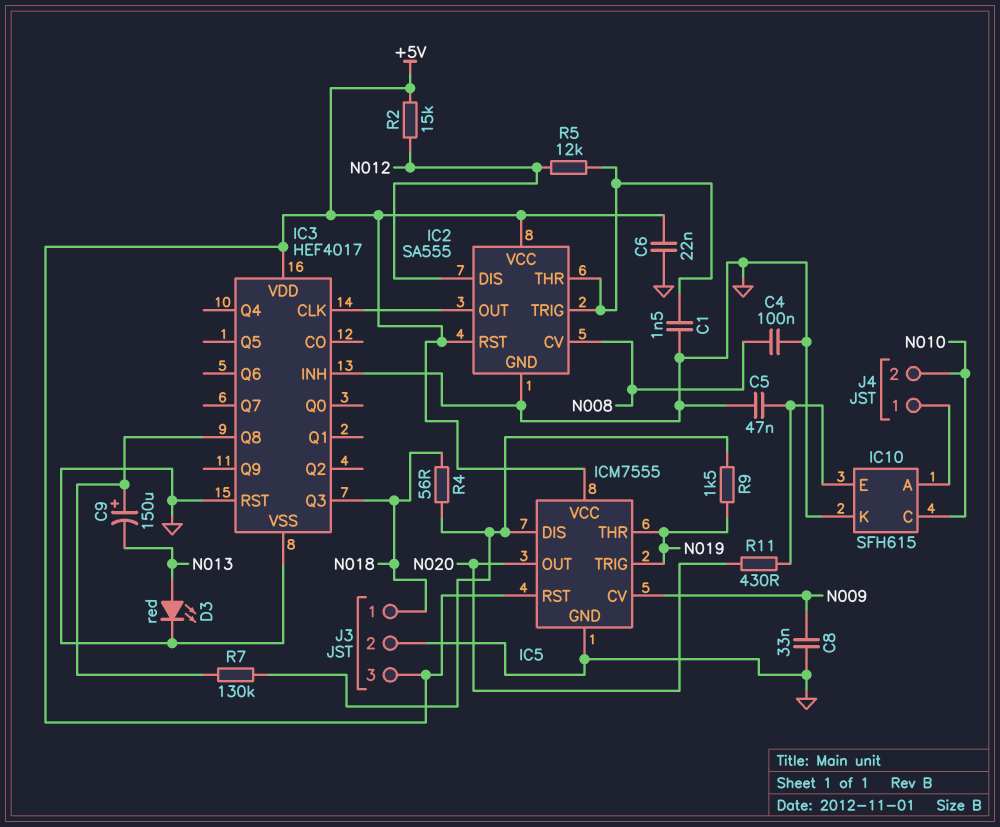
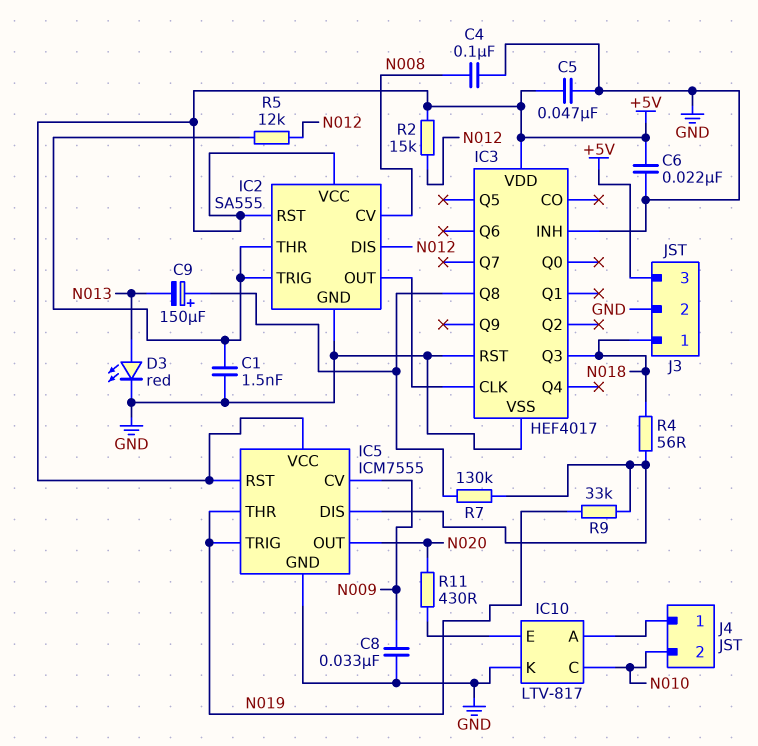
C5: 47nF (GND, IC10/E) -> 47nF (+5V, GND)
IC10: SFH615 -> LTV-817
R9: 1.5k (IC5/DIS, N019) -> 33k (IC5/DIS, N019)

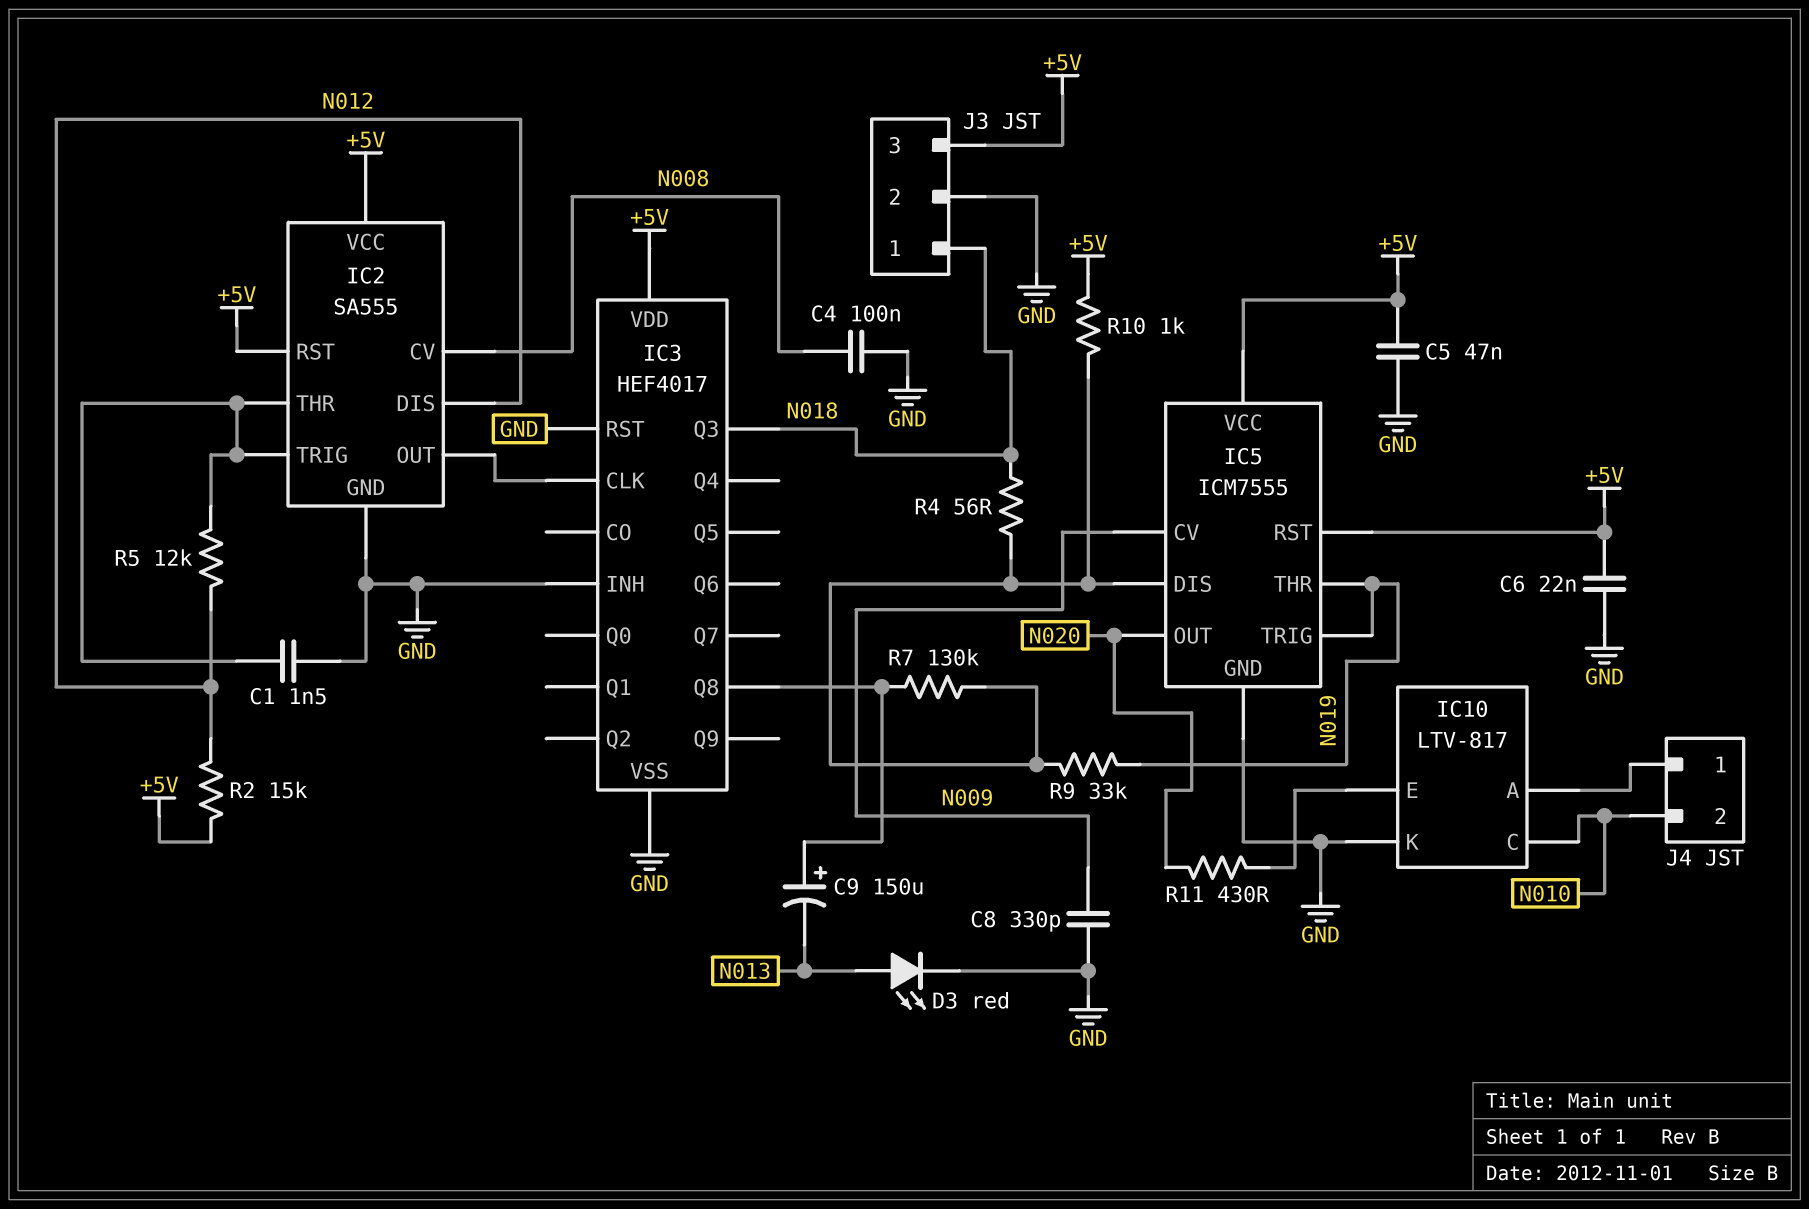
C8: 33nF (GND, N009) -> 330pF (GND, N009)
R10: none -> 1k (+5V, IC5/DIS)

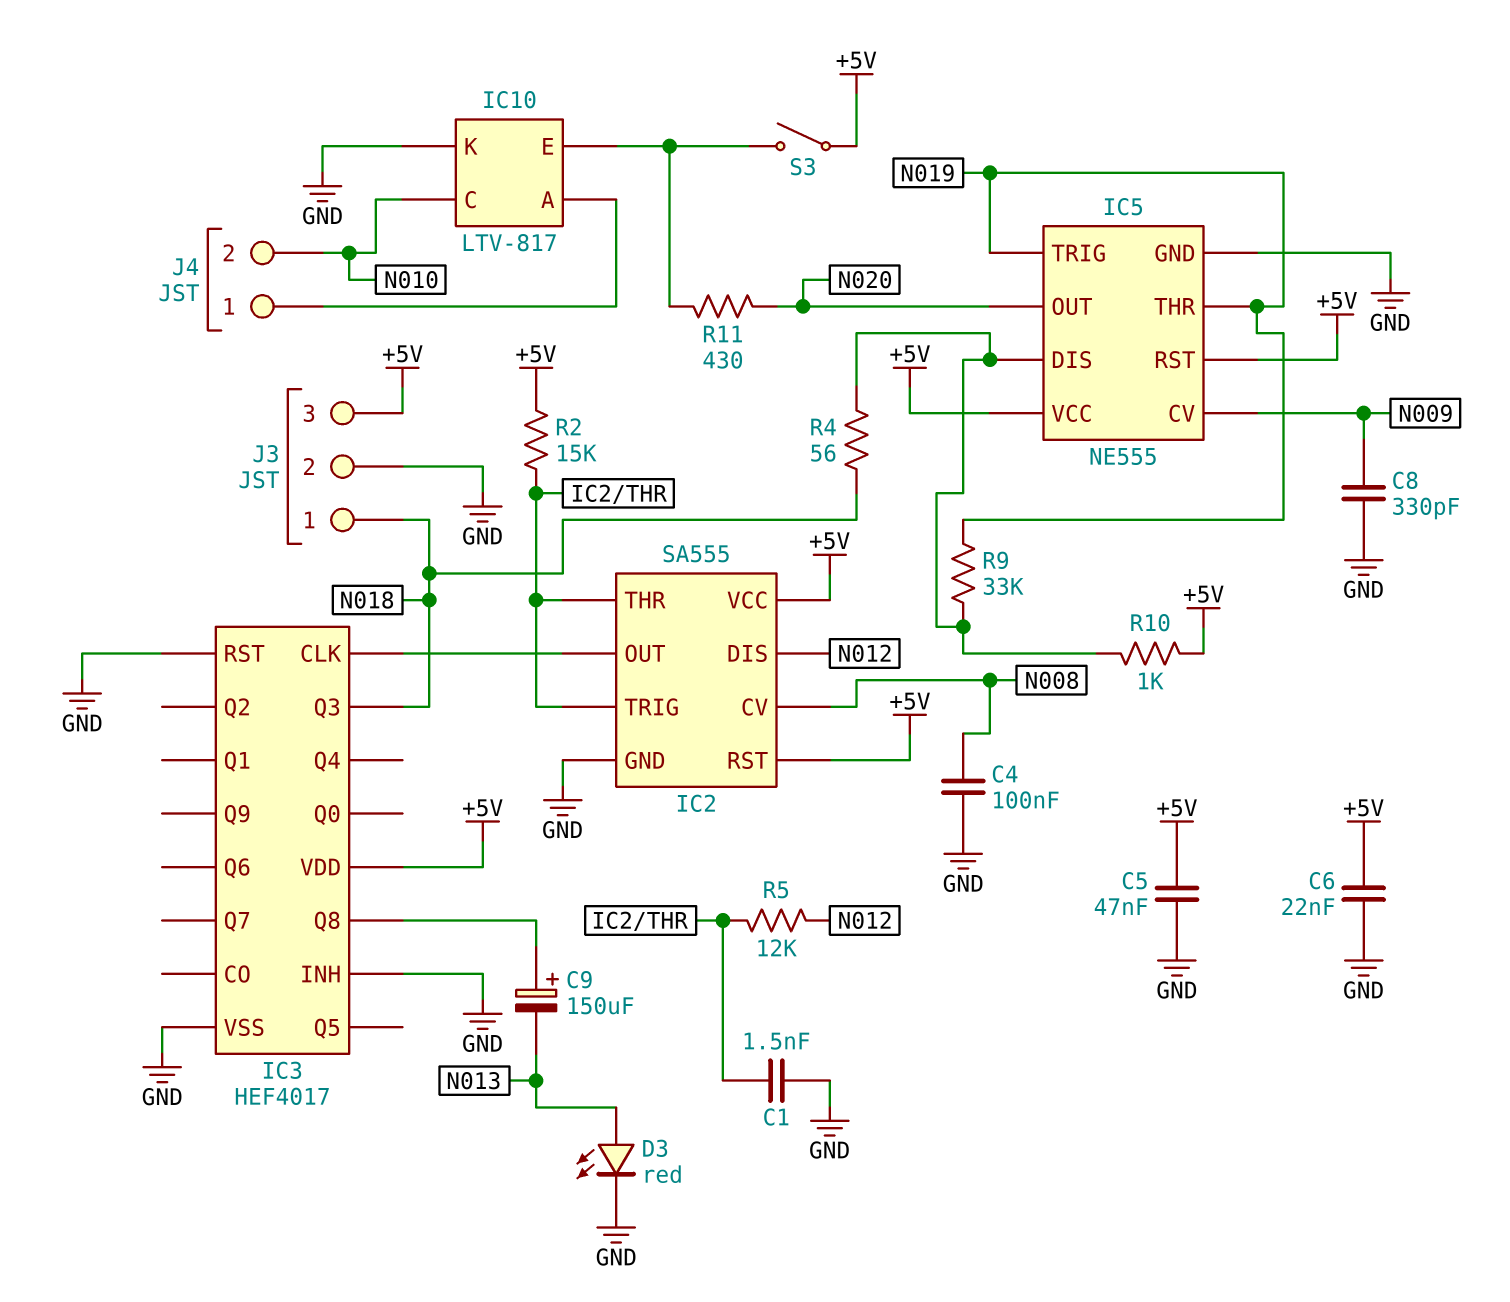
IC5: ICM7555 -> NE555
R2: 15k (+5V, N012) -> 15k (+5V, IC2/THR)
R7: 130k (IC3/Q8, IC5/DIS) -> none
S3: none -> switch (+5V, IC10/E)

